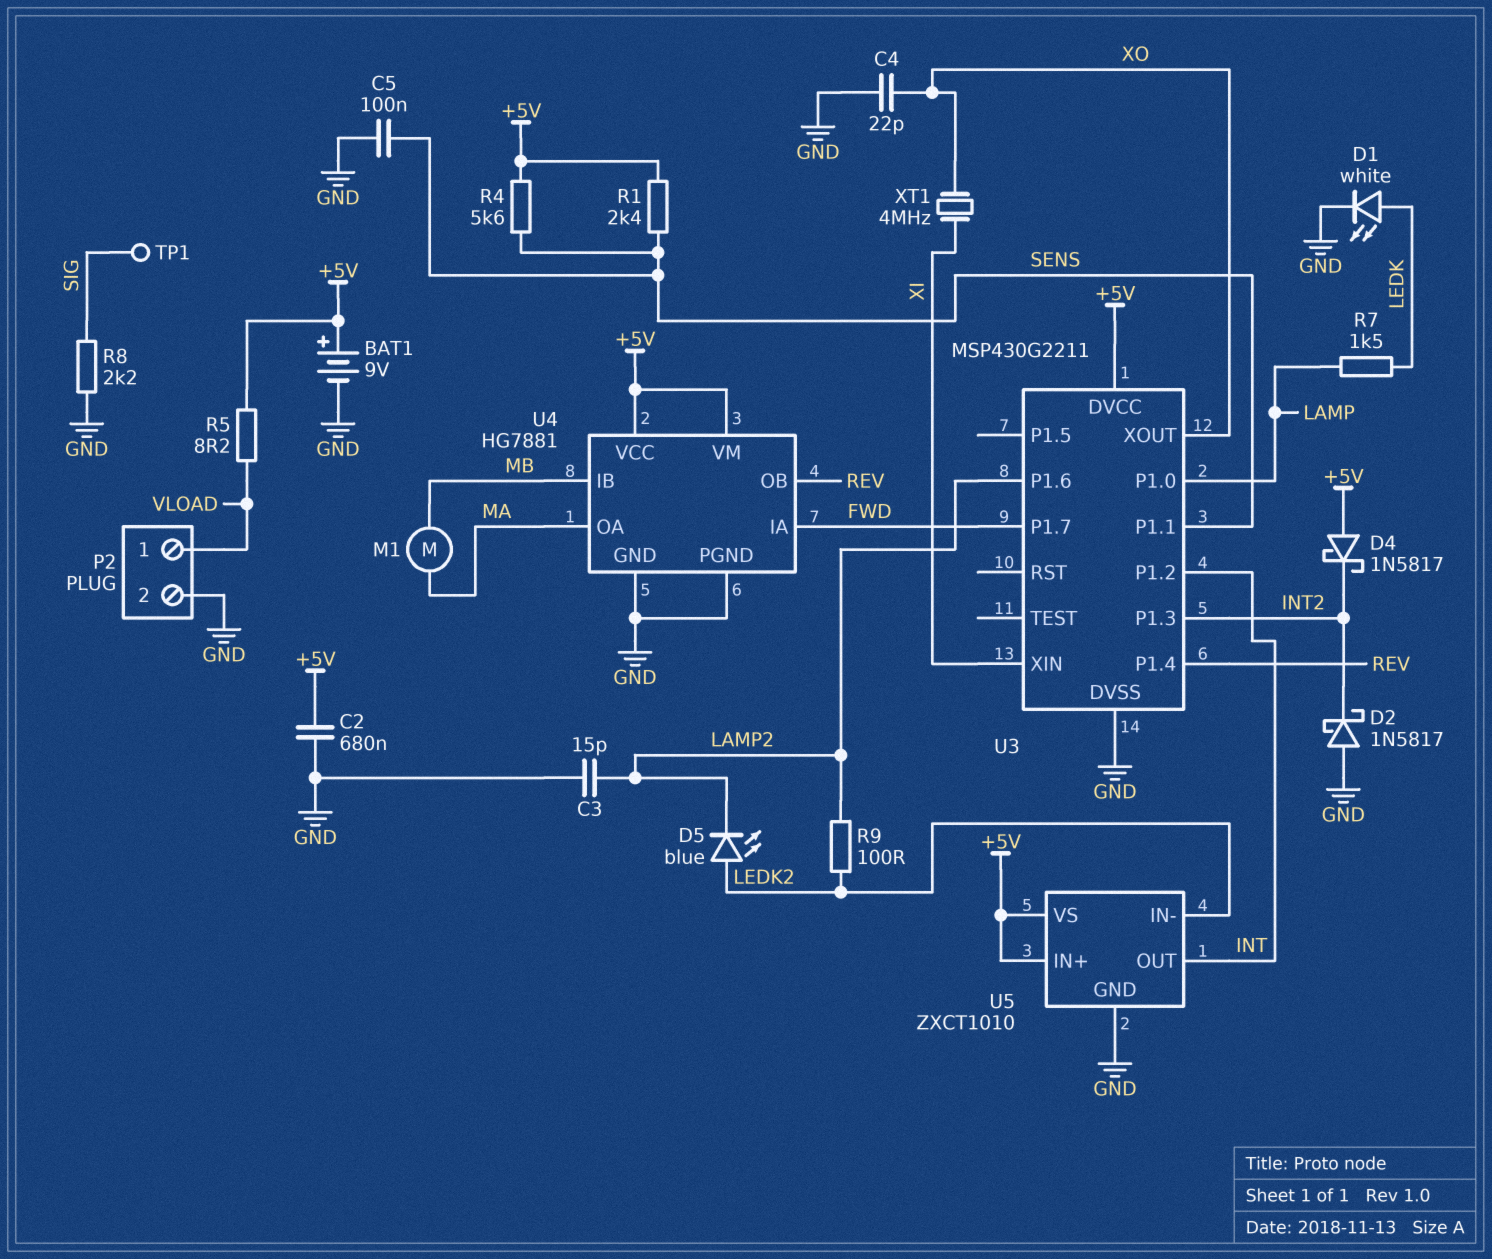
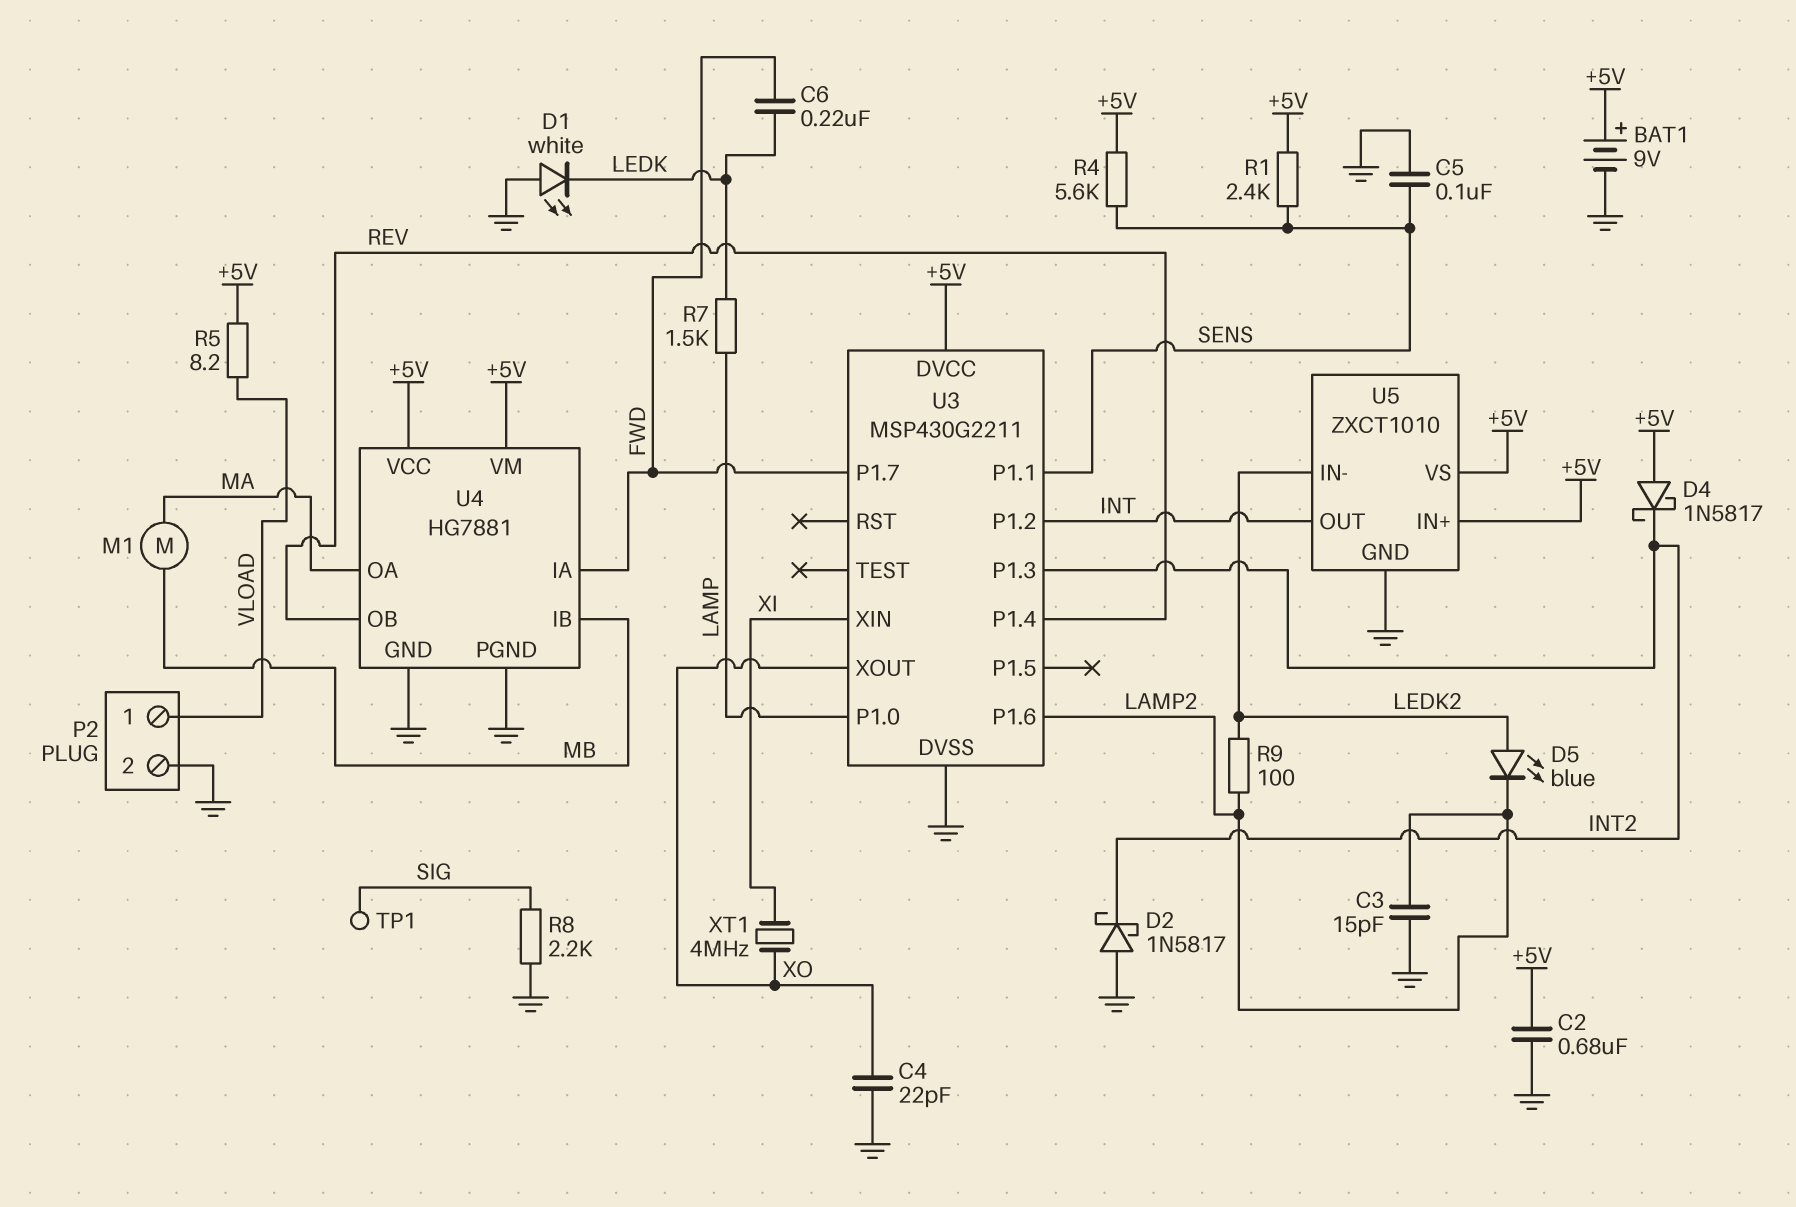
C6: none -> 220nF (FWD, LEDK)
D1: LED white (A LEDK, K GND) -> LED white (A GND, K LEDK)

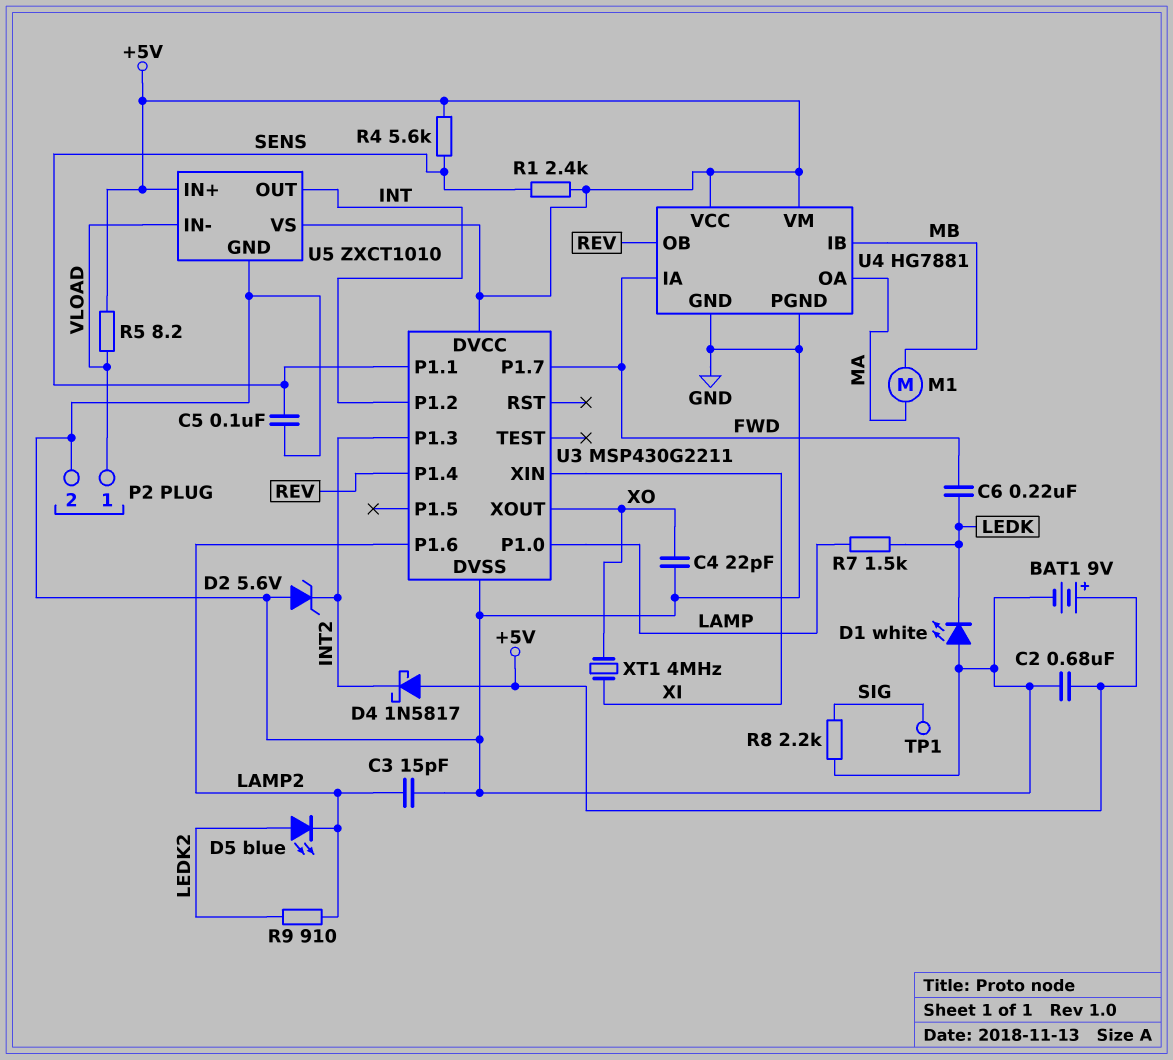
D2: schottky 1N5817 (A GND, K INT2) -> zener 5.6V (A GND, K INT2)
R9: 100 (LAMP2, LEDK2) -> 910 (LAMP2, LEDK2)
U5 pin IN-: LEDK2 -> VLOAD

